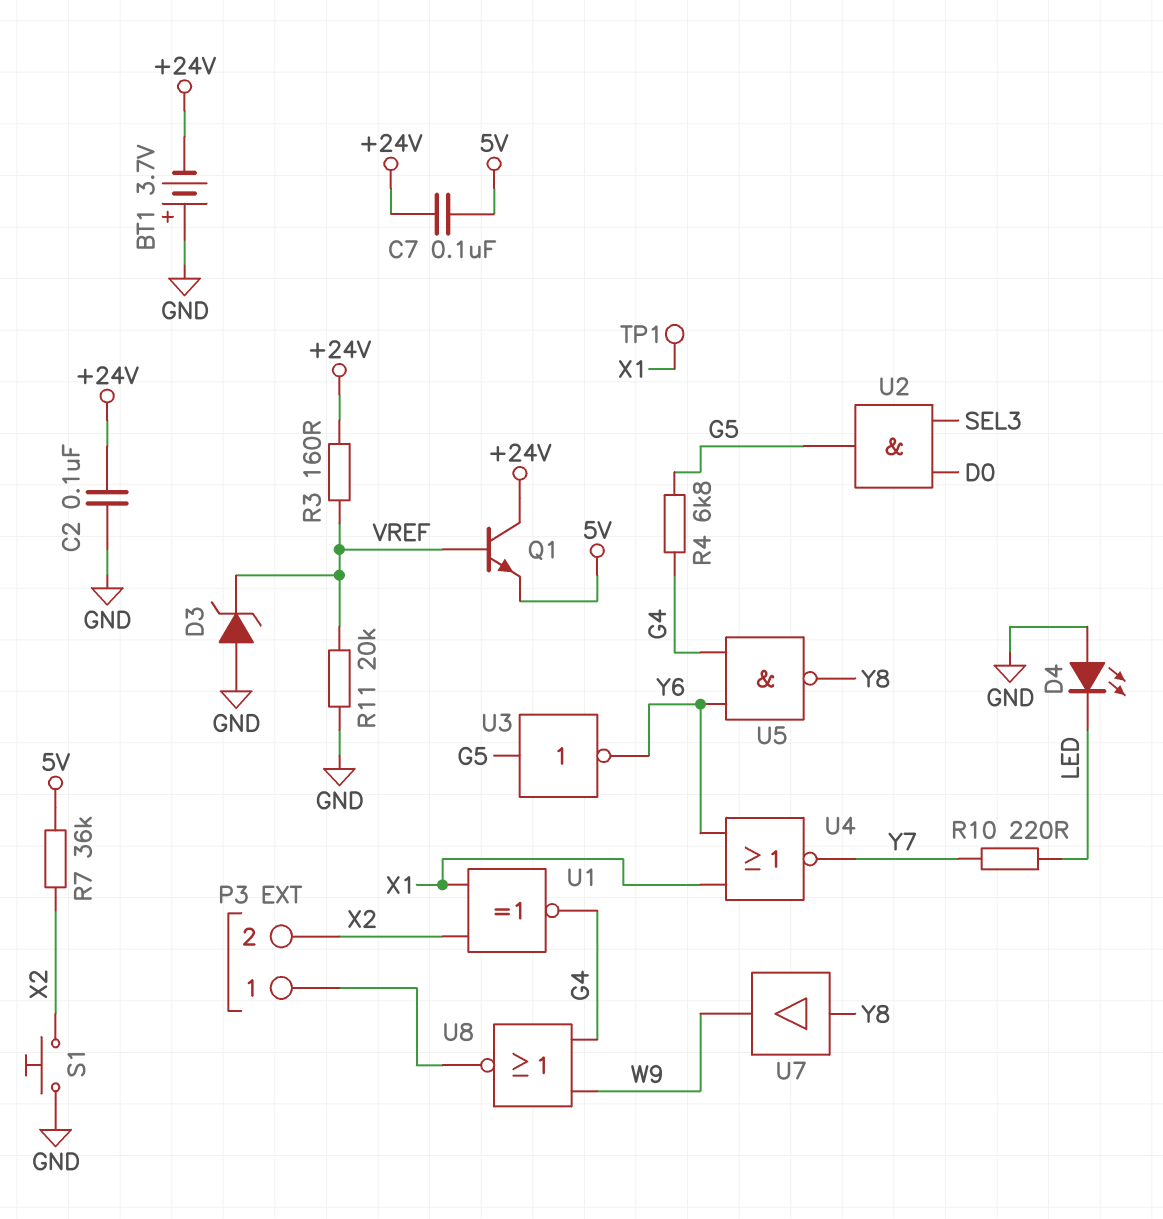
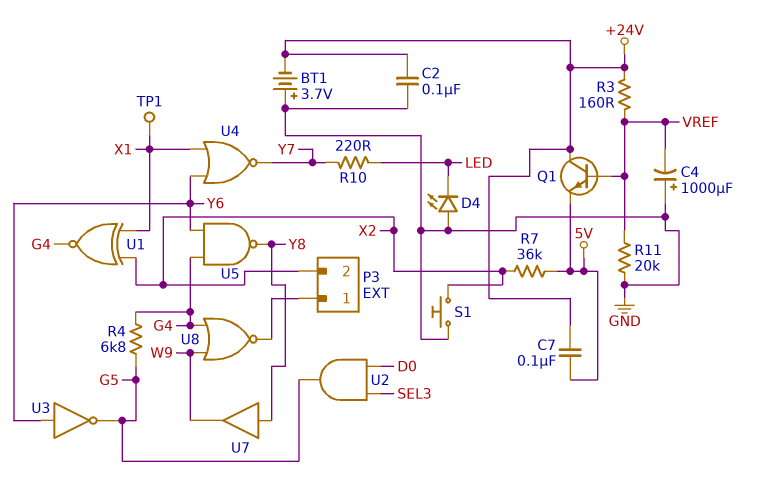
C4: none -> 1000uF (plus GND, minus VREF)
D3: zener (A GND, K VREF) -> none
U3: NOT (in G5, out Y6) -> NOT (in Y6, out G5)

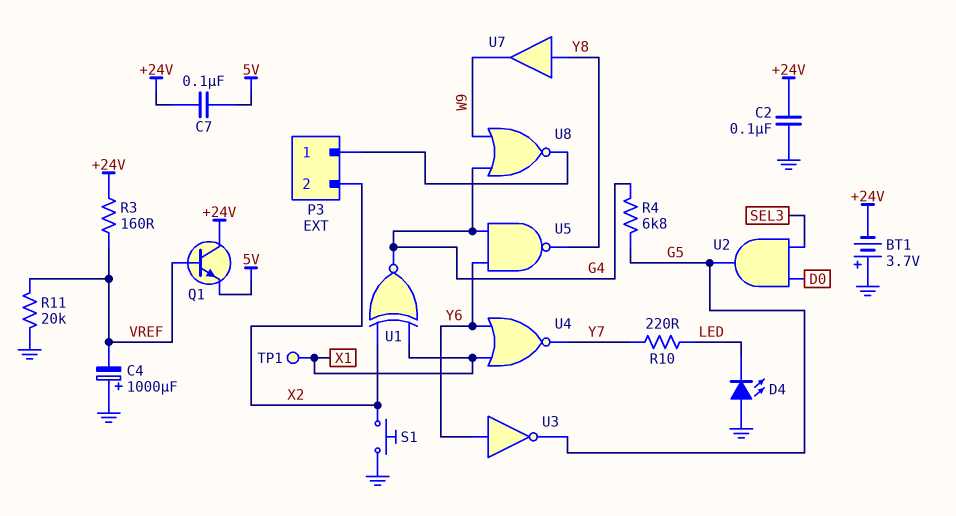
R7: 36k (5V, X2) -> none

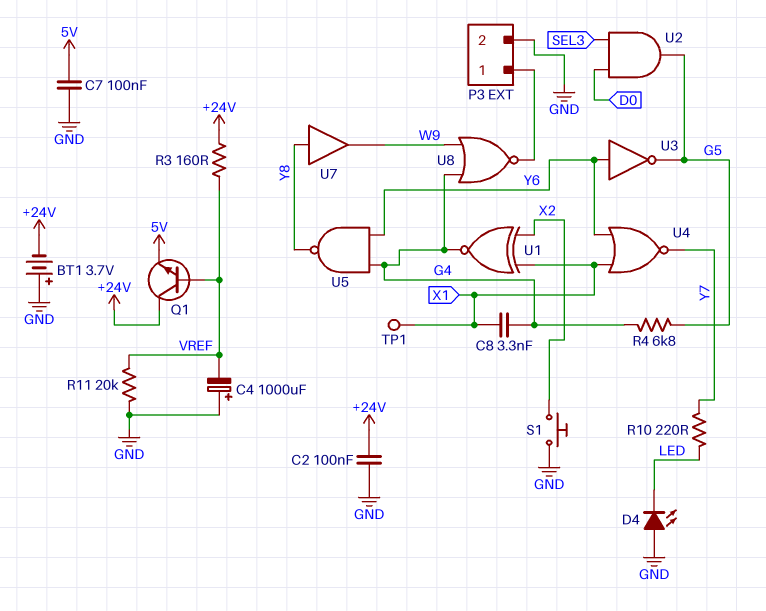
C7: 100nF (+24V, 5V) -> 100nF (5V, GND)
C8: none -> 3.3nF (G4, X1)
P3 pin 2: X2 -> GND

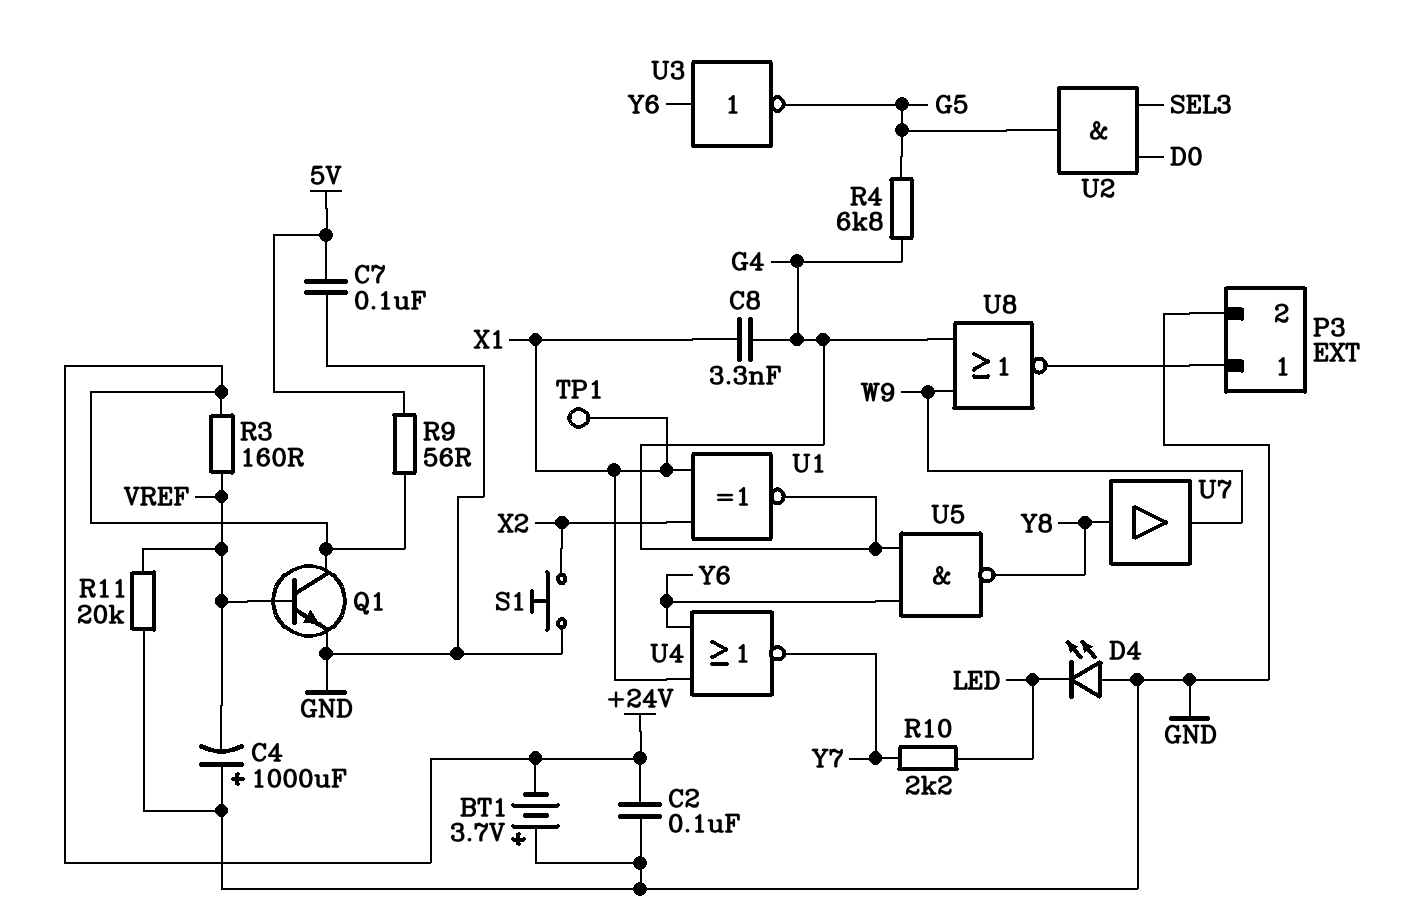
Q1: NPN (B VREF, C +24V, E 5V) -> NPN (B VREF, C +24V, E GND)
R9: none -> 56 (+24V, 5V)
R10: 220 (LED, Y7) -> 2.2k (LED, Y7)

